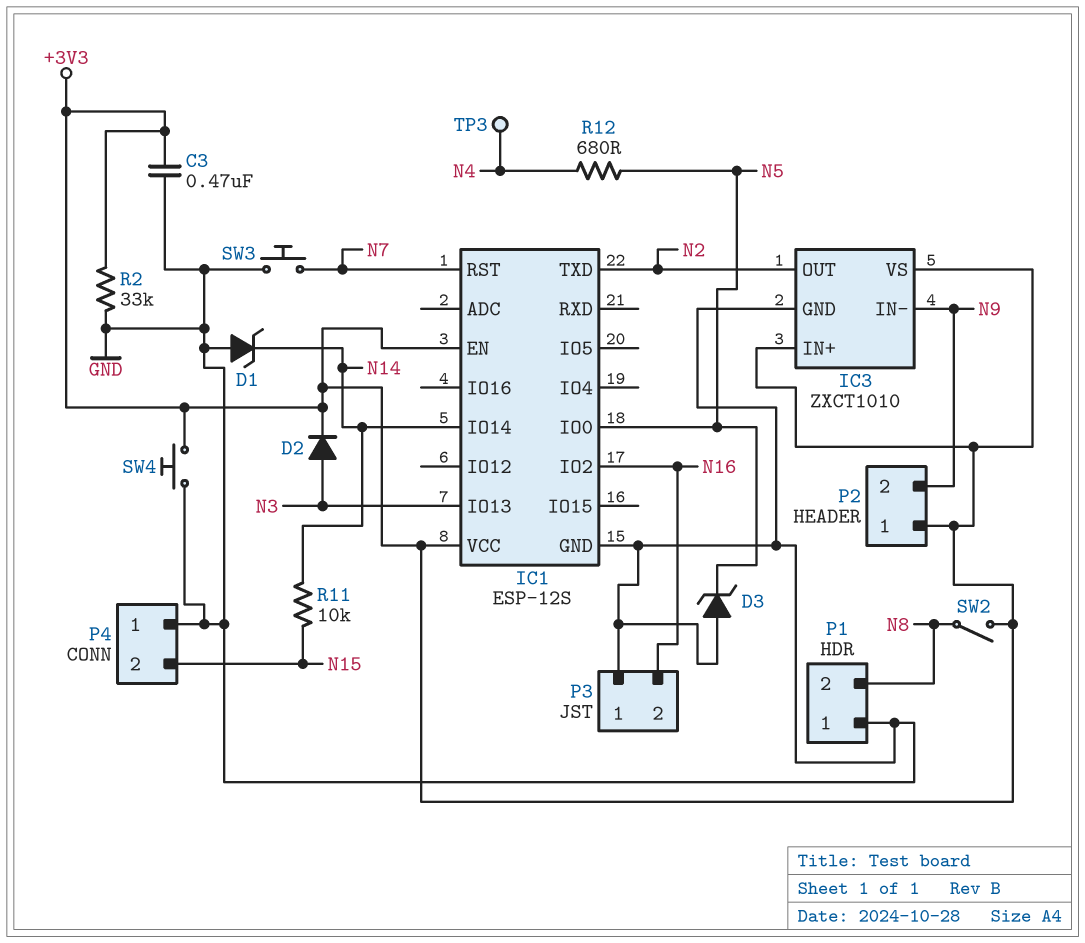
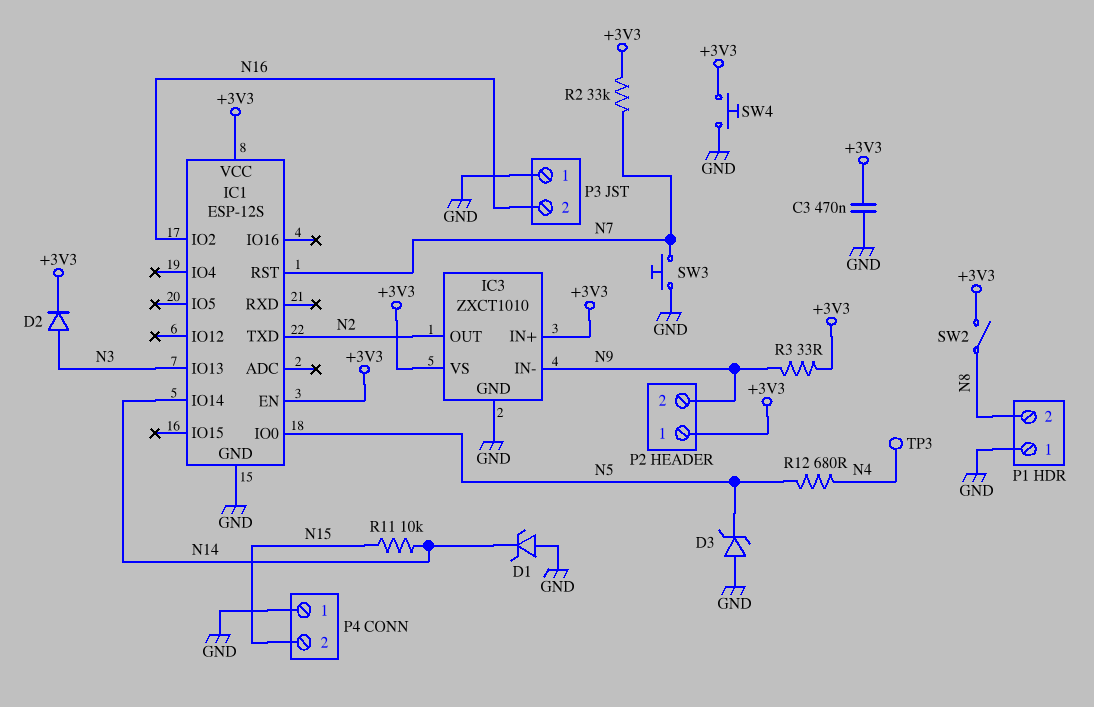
R2: 33k (+3V3, GND) -> 33k (+3V3, N7)
R3: none -> 33 (+3V3, N9)

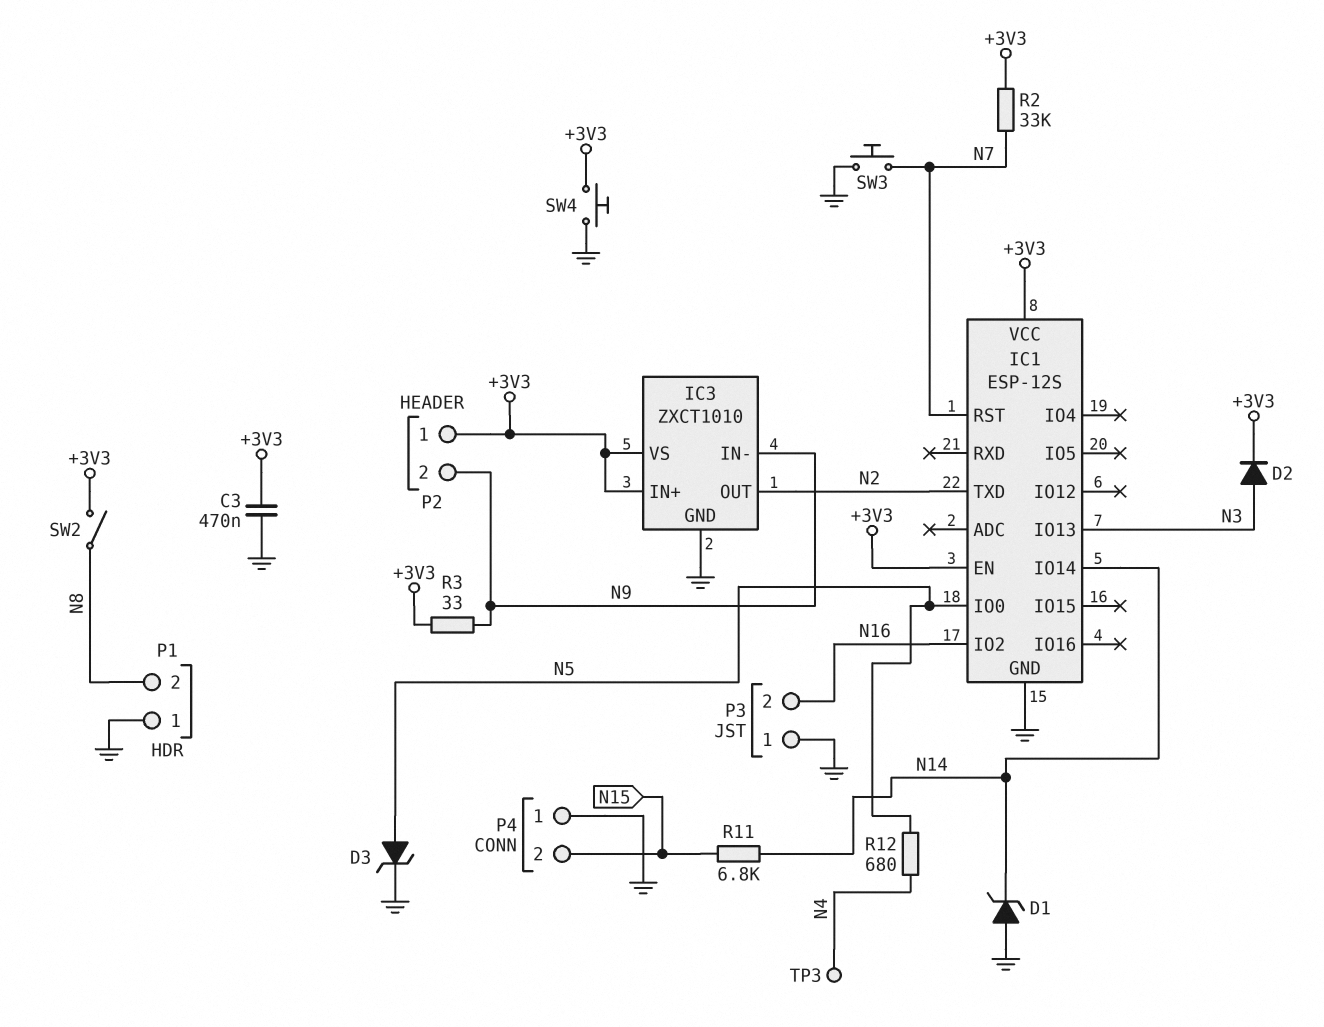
D3: zener (A GND, K N5) -> zener (A N5, K GND)
R11: 10k (N14, N15) -> 6.8k (N14, N15)

